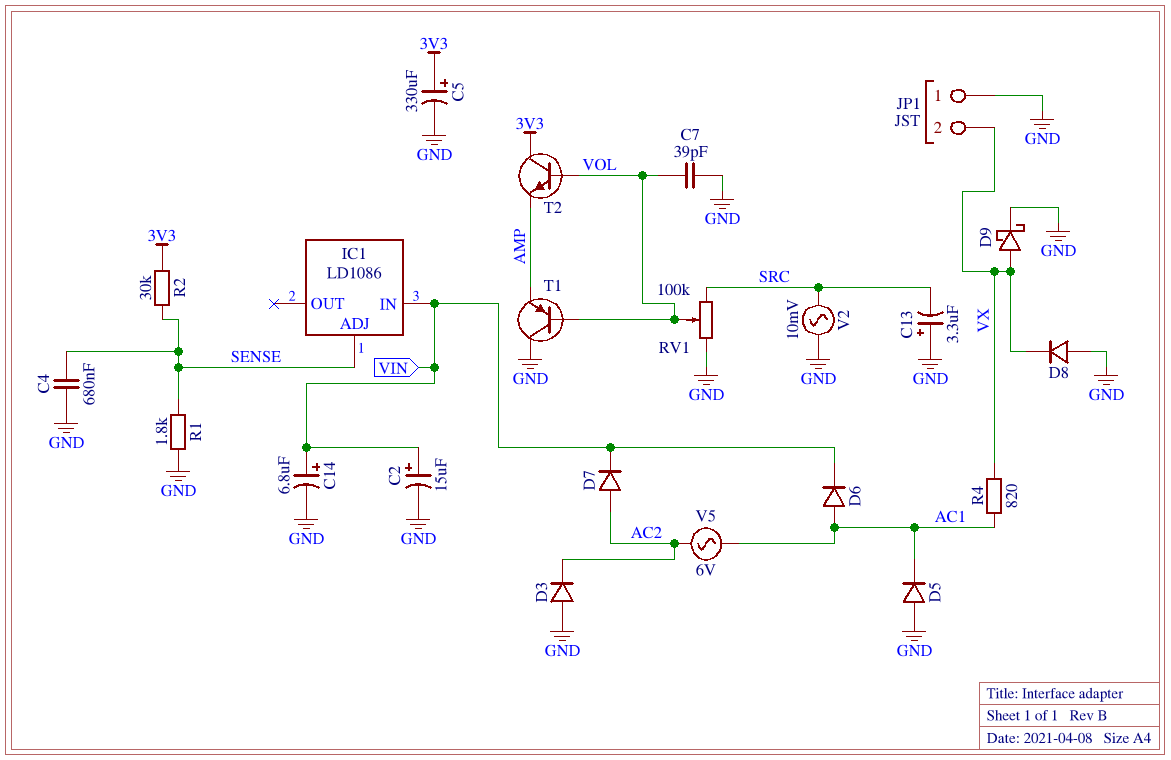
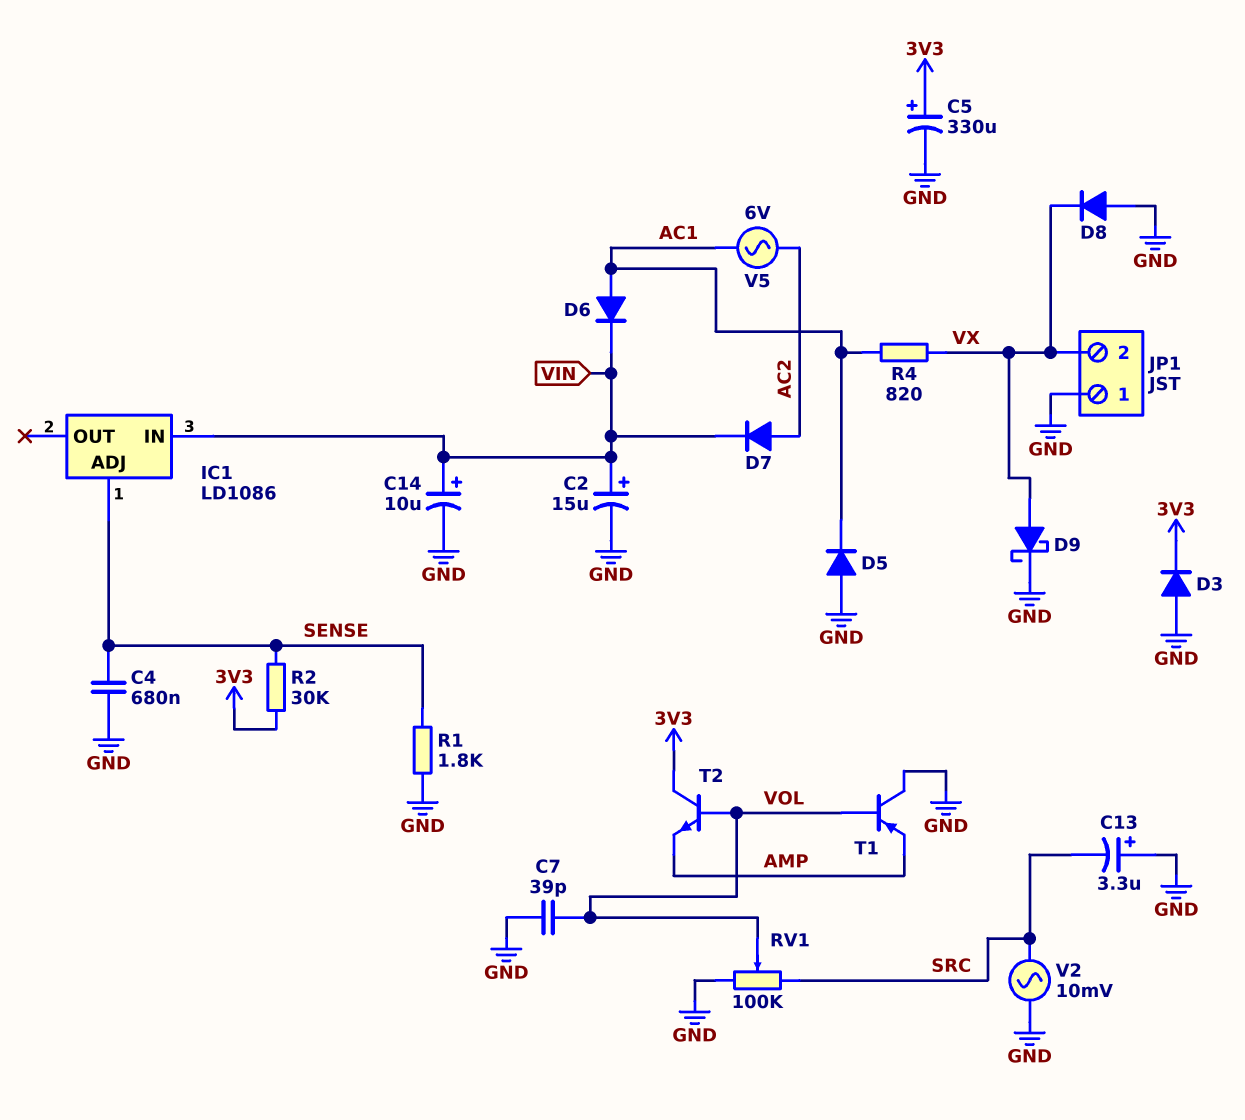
C14: 6.8uF (plus VIN, minus GND) -> 10uF (plus VIN, minus GND)
D3: diode (A GND, K AC2) -> diode (A GND, K 3V3)

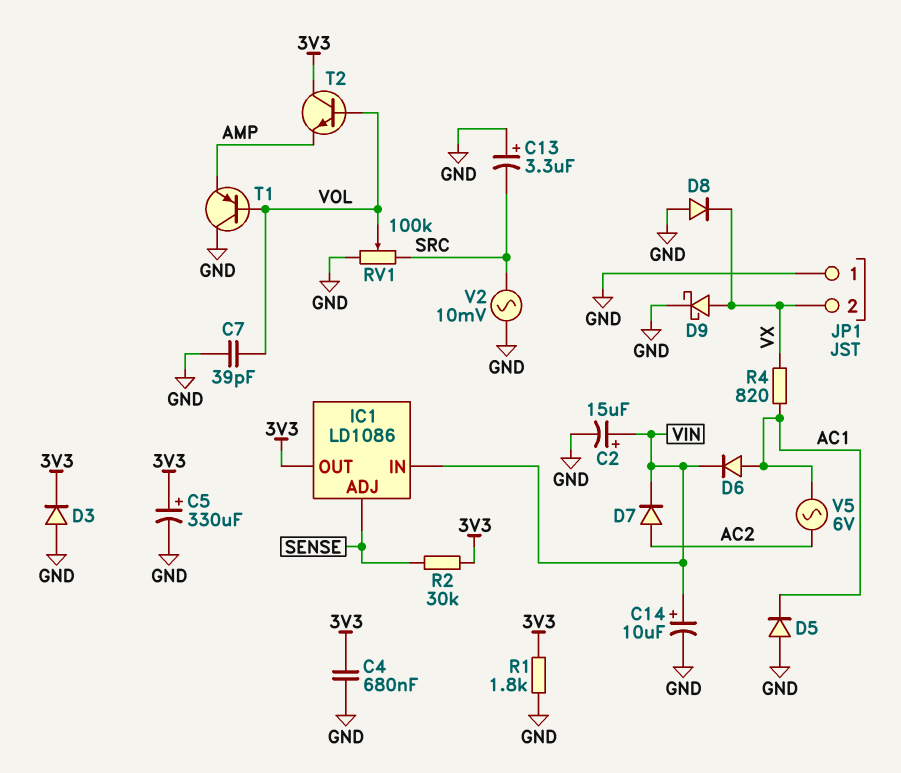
C4: 680nF (GND, SENSE) -> 680nF (3V3, GND)
IC1 pin OUT: none -> 3V3
R1: 1.8k (GND, SENSE) -> 1.8k (3V3, GND)

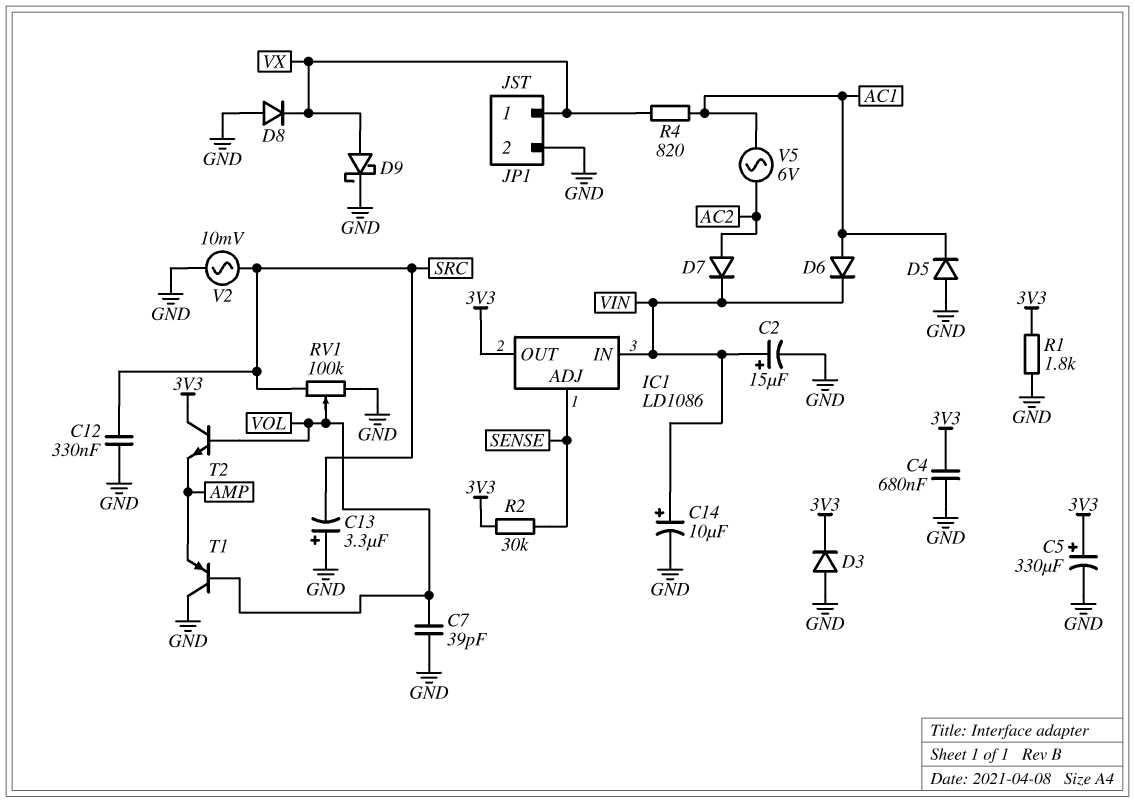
C12: none -> 330nF (GND, SRC)
JP1 pin 1: GND -> VX
JP1 pin 2: VX -> GND

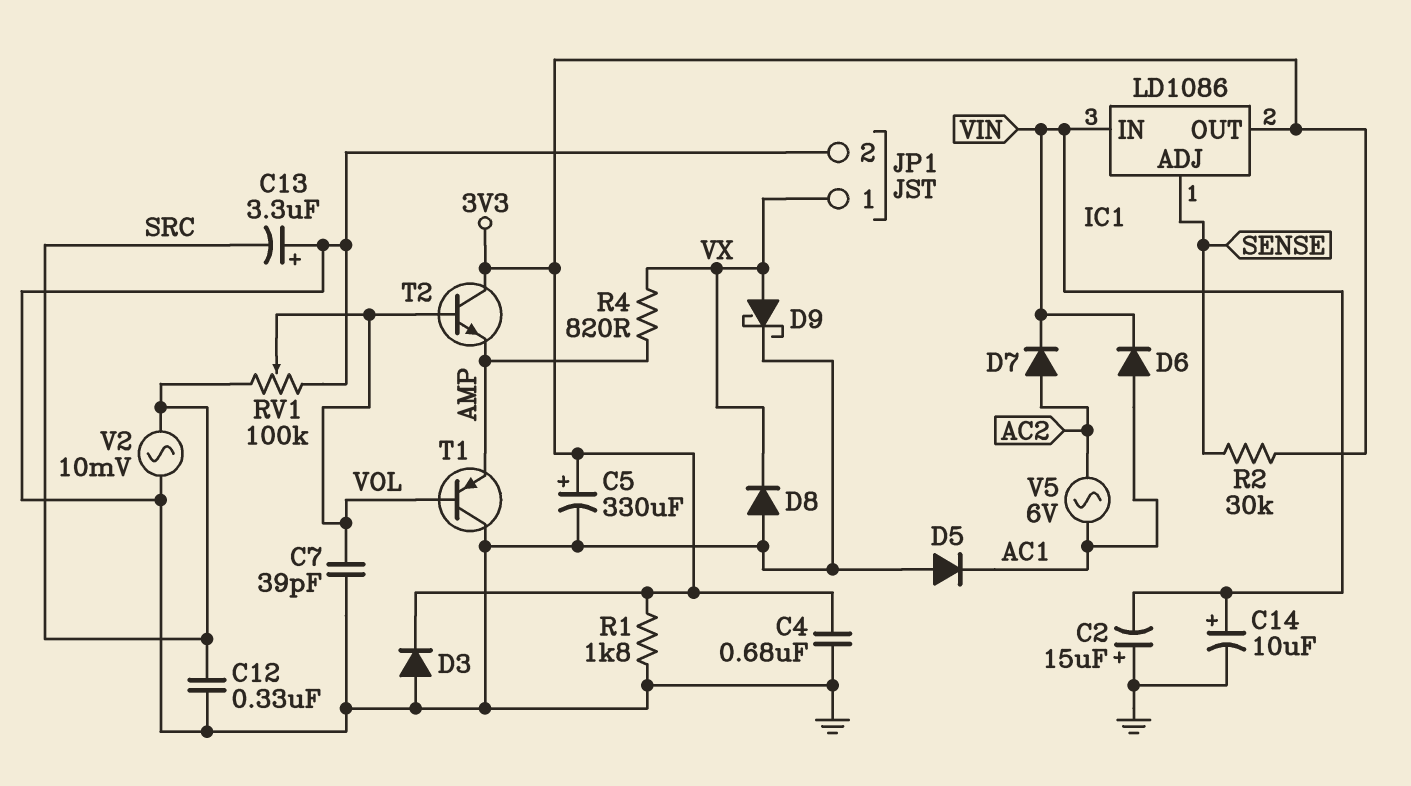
C2: 15uF (plus VIN, minus GND) -> 15uF (plus GND, minus VIN)
R4: 820 (AC1, VX) -> 820 (AMP, VX)

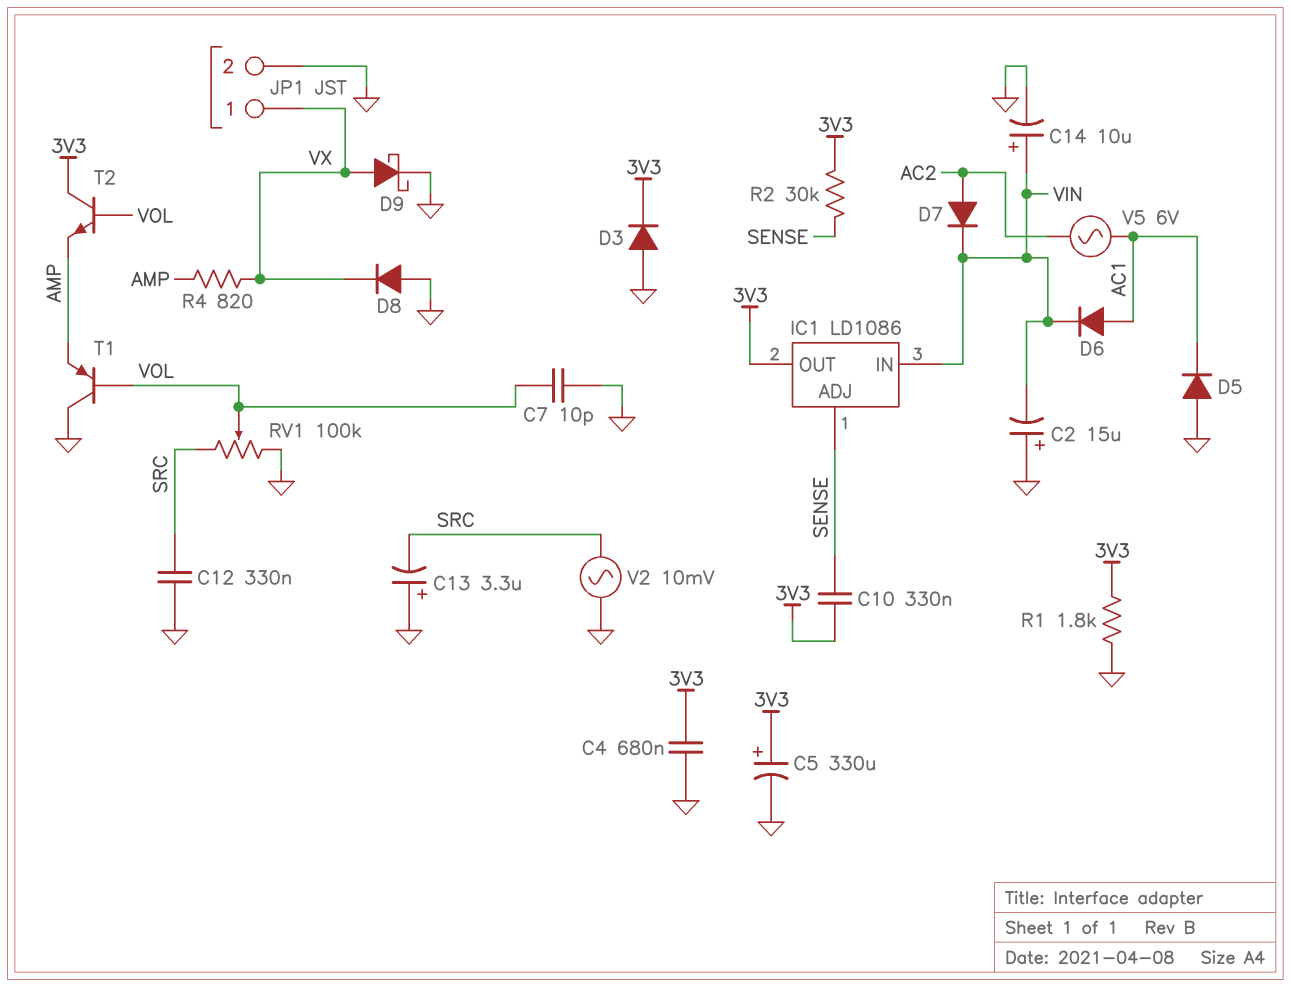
C7: 39pF (GND, VOL) -> 10pF (GND, VOL)
C10: none -> 330nF (3V3, SENSE)

